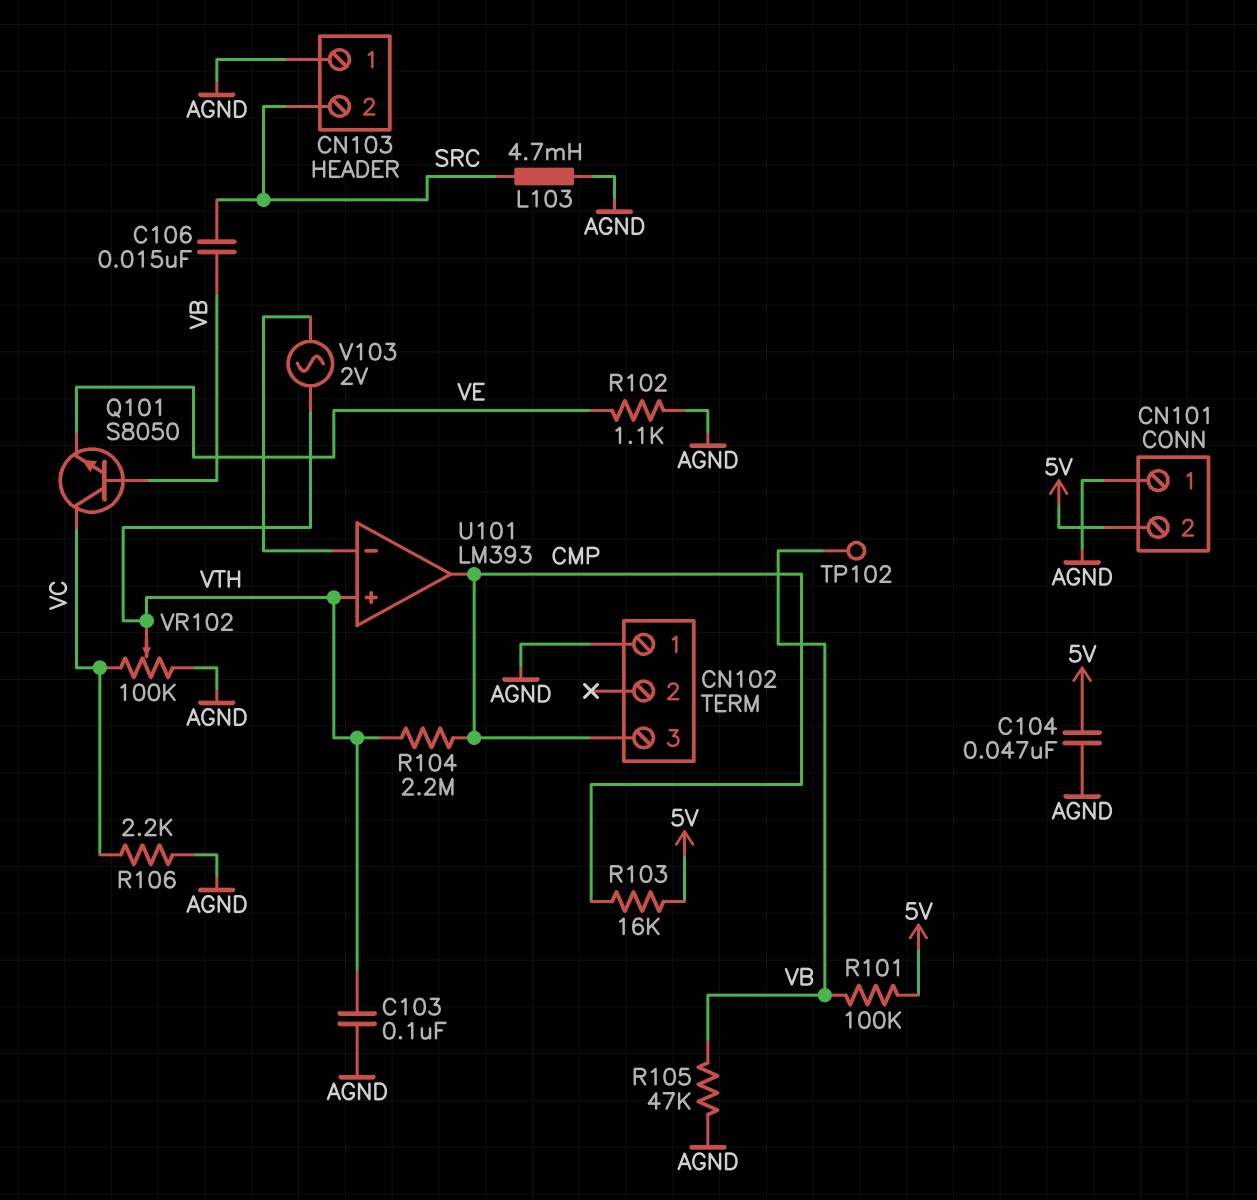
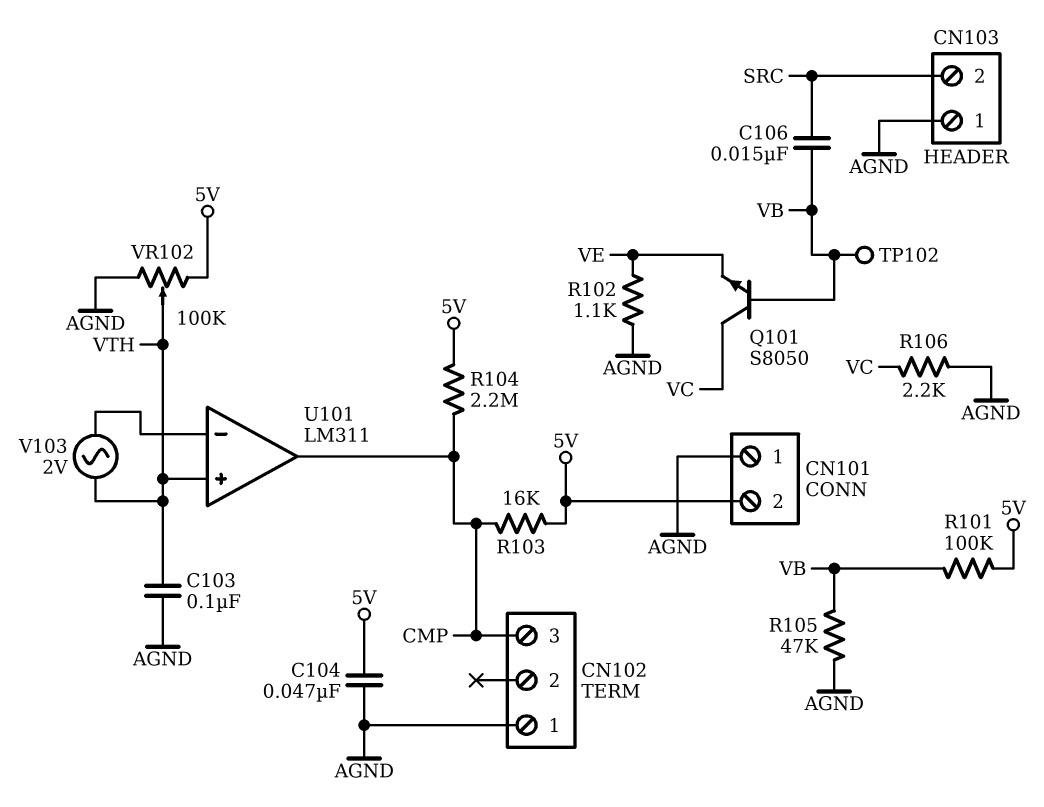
L103: 4.7mH (AGND, SRC) -> none
R104: 2.2M (CMP, VTH) -> 2.2M (5V, CMP)
U101: LM393 -> LM311
VR102: 100k (AGND, VC, wiper VTH) -> 100k (5V, AGND, wiper VTH)

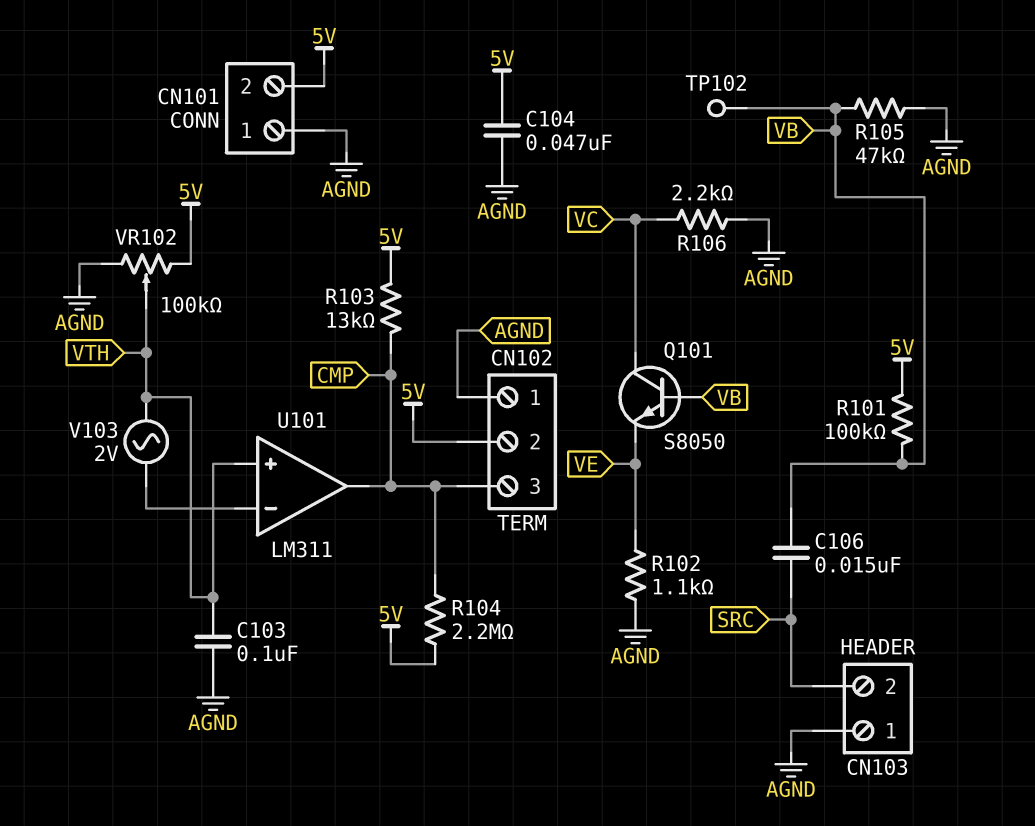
CN102 pin 2: none -> 5V
R103: 16k (5V, CMP) -> 13k (5V, CMP)

